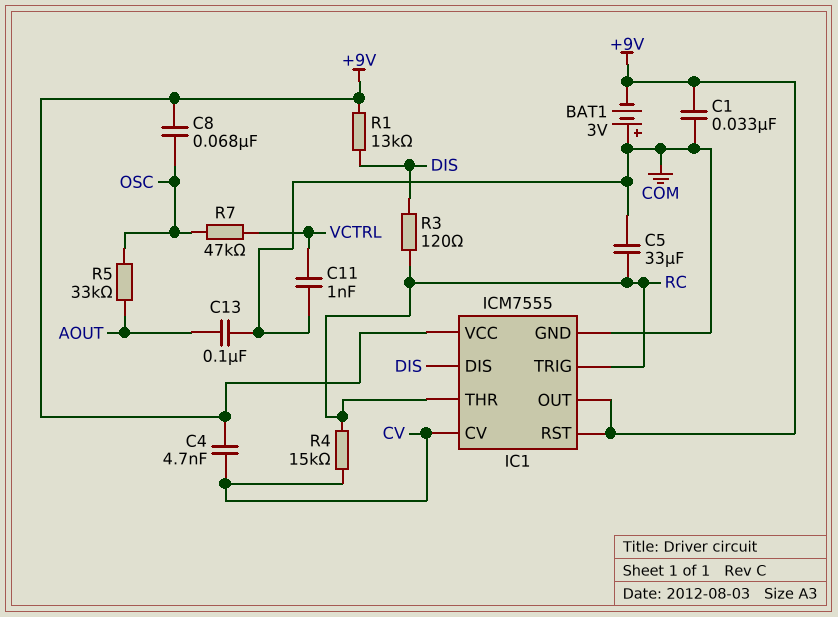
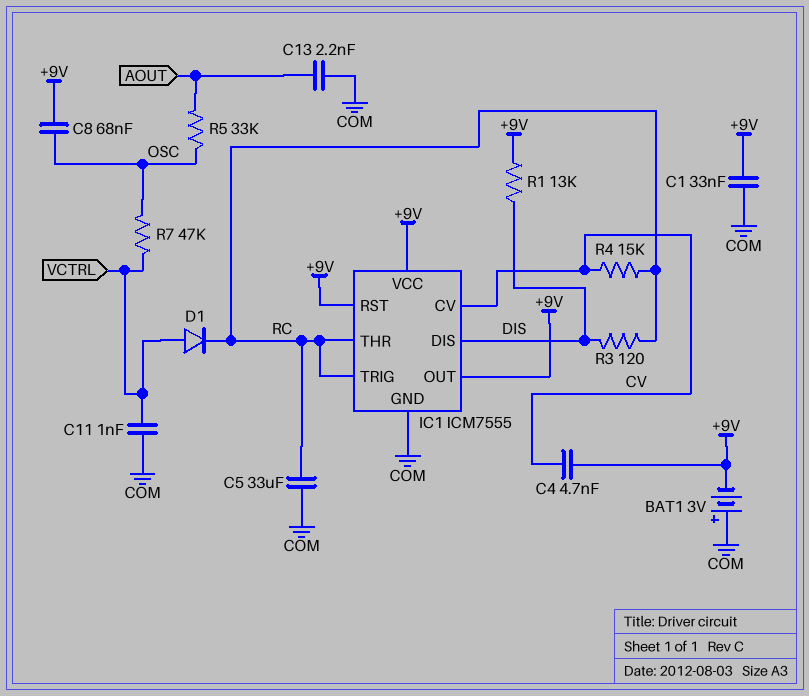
C13: 100nF (AOUT, COM) -> 2.2nF (AOUT, COM)
D1: none -> diode (A VCTRL, K RC)

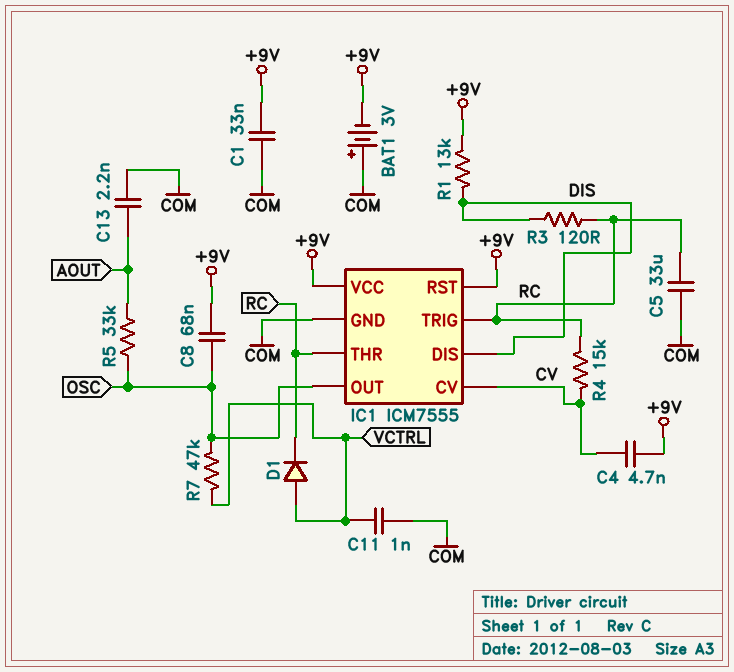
IC1 pin OUT: +9V -> OSC

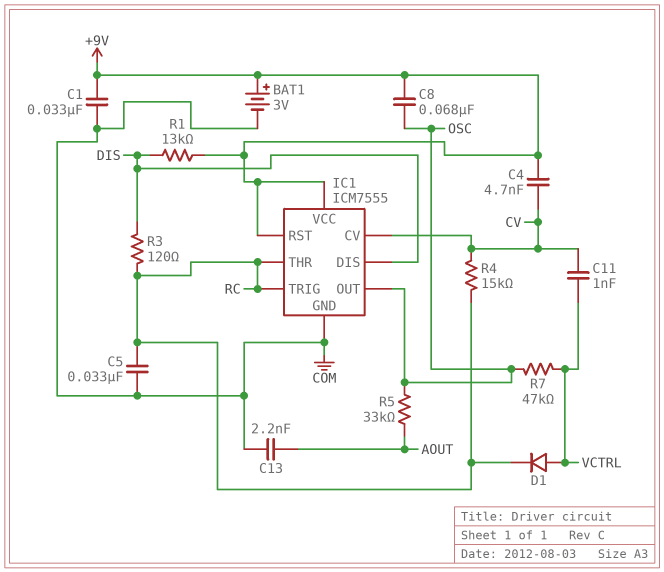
BAT1: 3V (plus COM, minus +9V) -> 3V (plus +9V, minus COM)
C5: 33uF (COM, RC) -> 33nF (COM, RC)
C11: 1nF (COM, VCTRL) -> 1nF (CV, VCTRL)

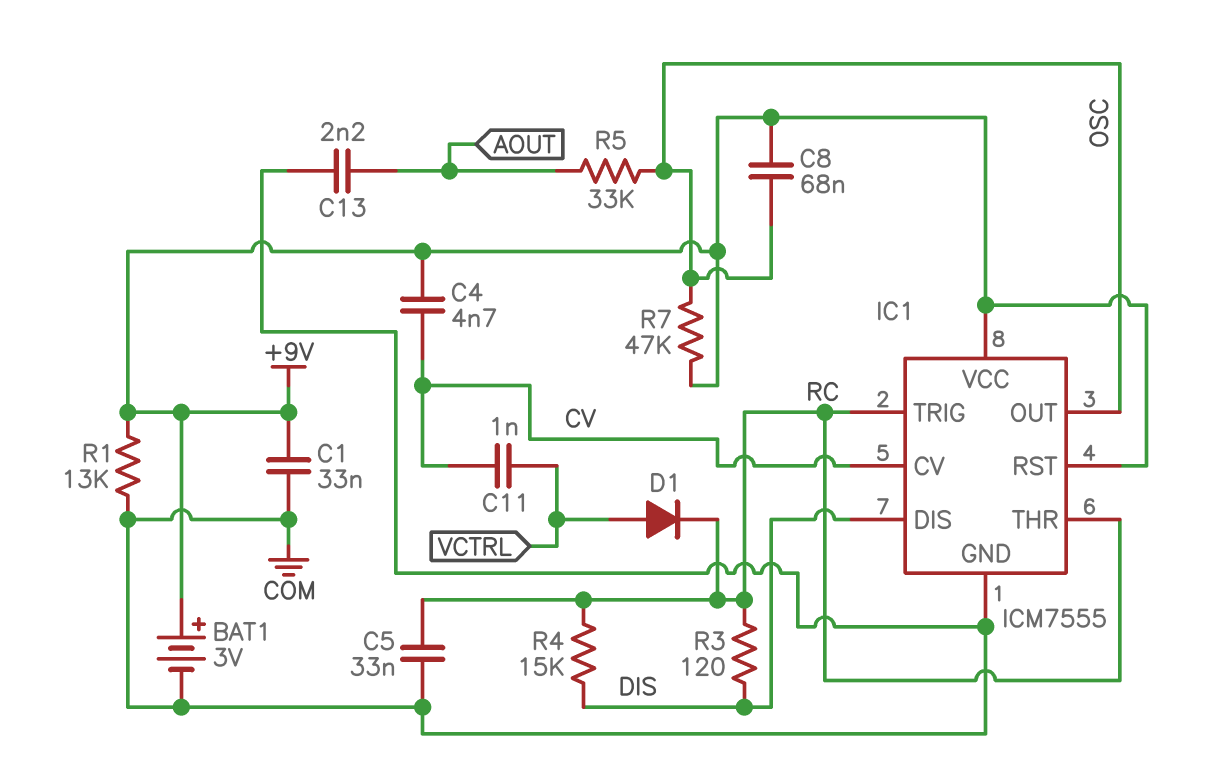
R1: 13k (+9V, DIS) -> 13k (+9V, COM)
R4: 15k (CV, RC) -> 15k (DIS, RC)
R7: 47k (OSC, VCTRL) -> 47k (+9V, OSC)

